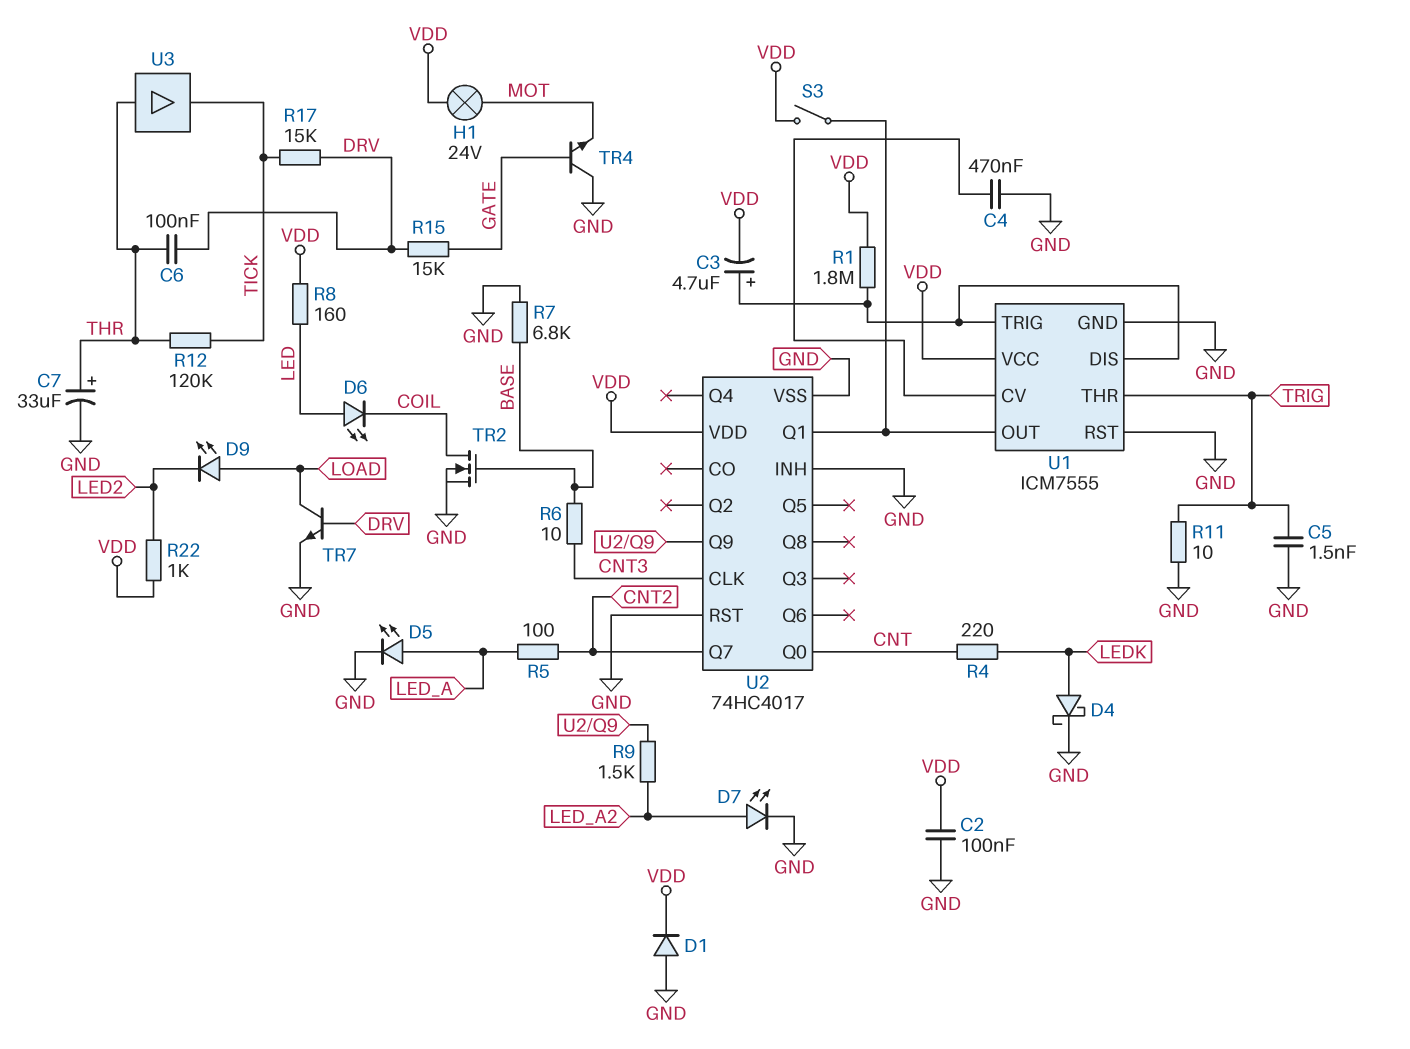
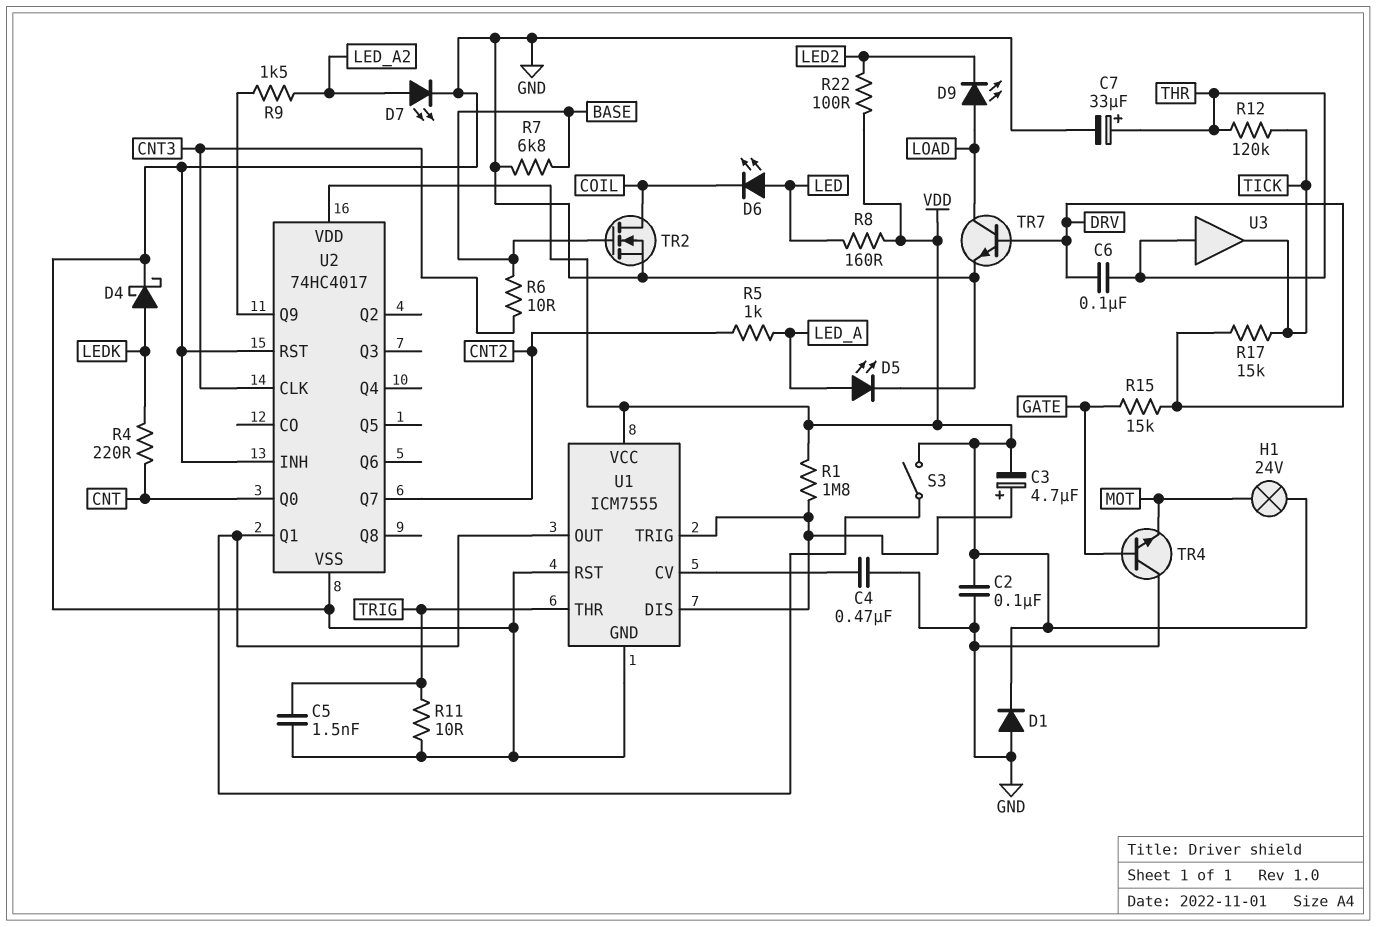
R5: 100 (CNT2, LED_A) -> 1k (CNT2, LED_A)
R22: 1k (LED2, VDD) -> 100 (LED2, VDD)

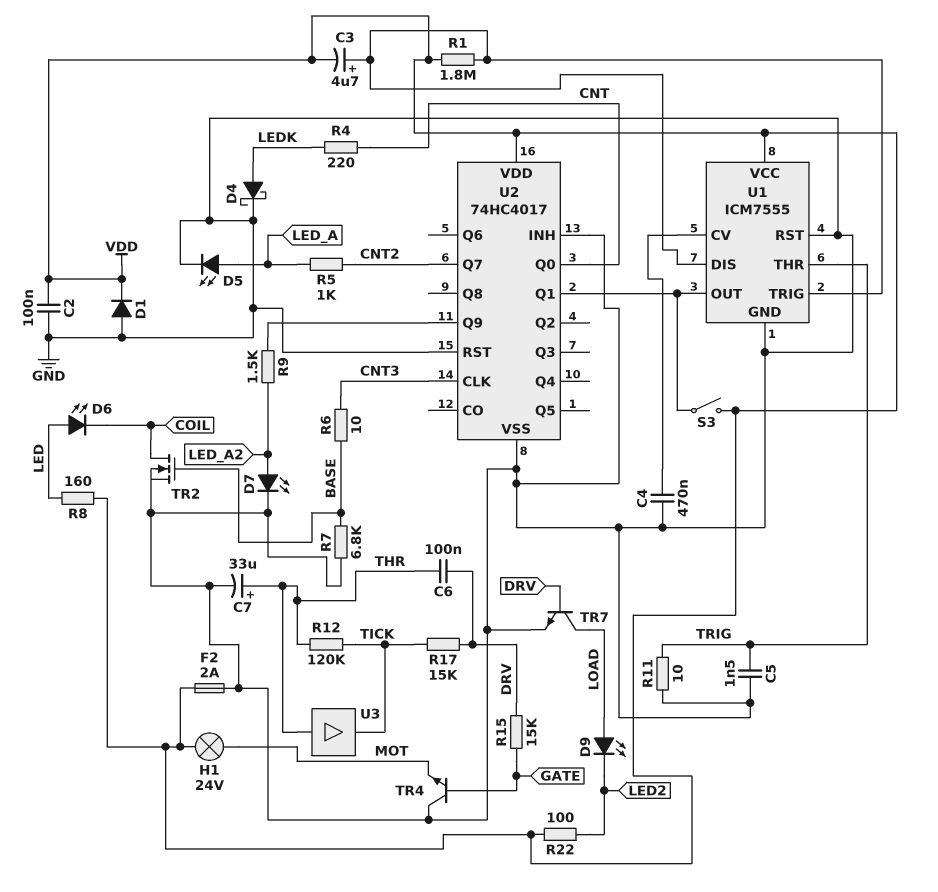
F2: none -> 2A (GND, VDD)

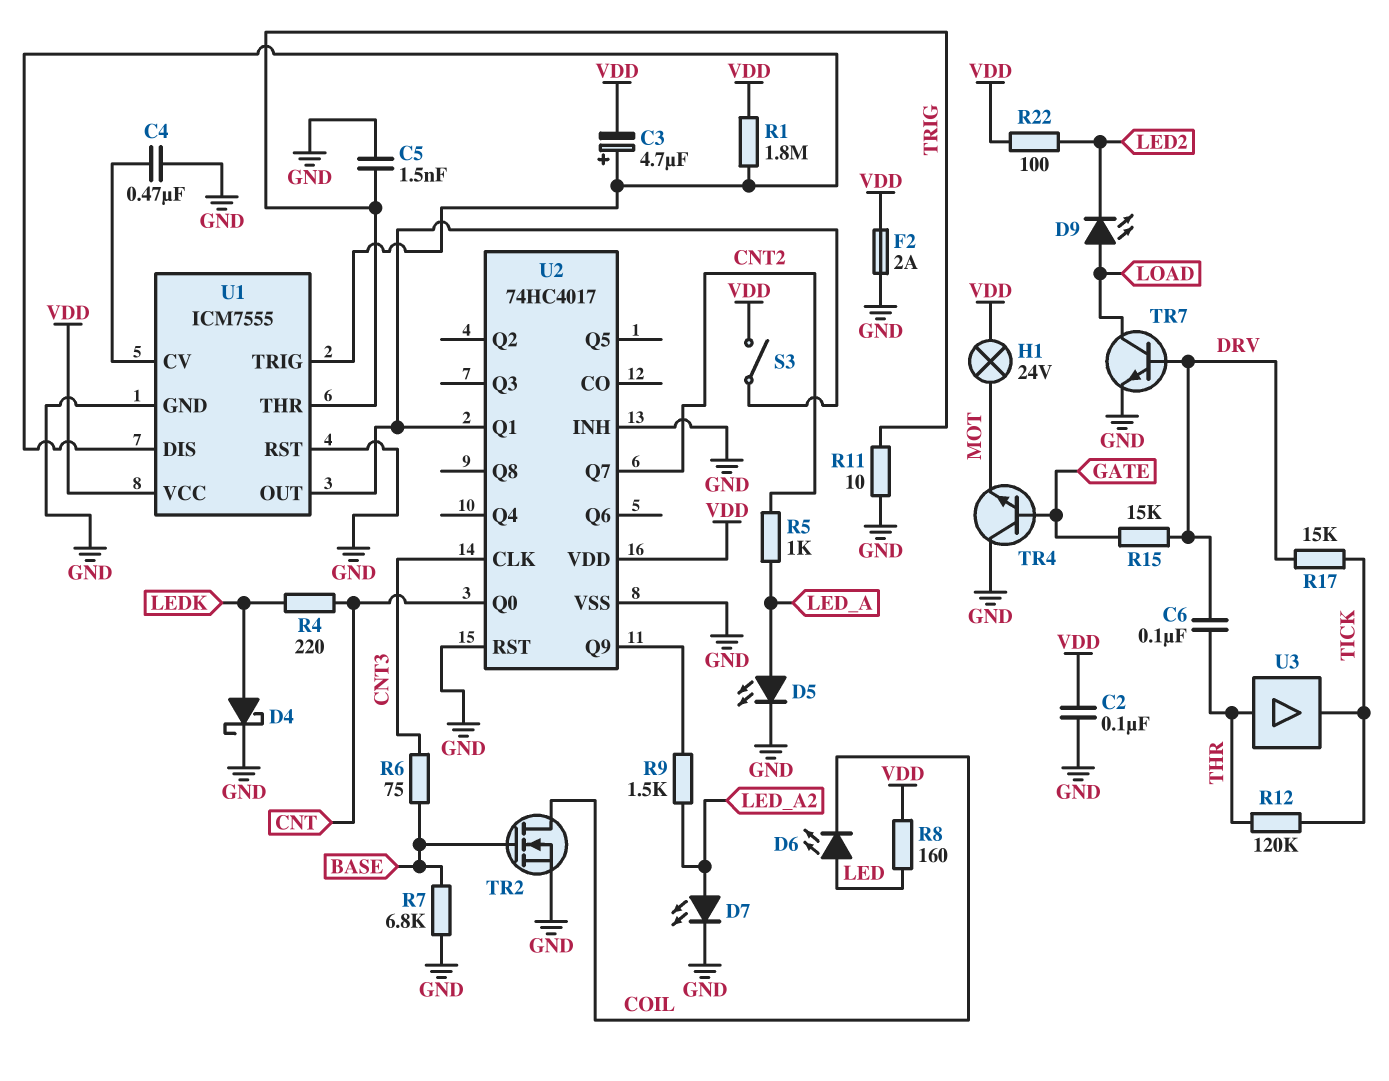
C7: 33uF (plus THR, minus GND) -> none
D1: diode (A GND, K VDD) -> none
R6: 10 (BASE, CNT3) -> 75 (BASE, CNT3)

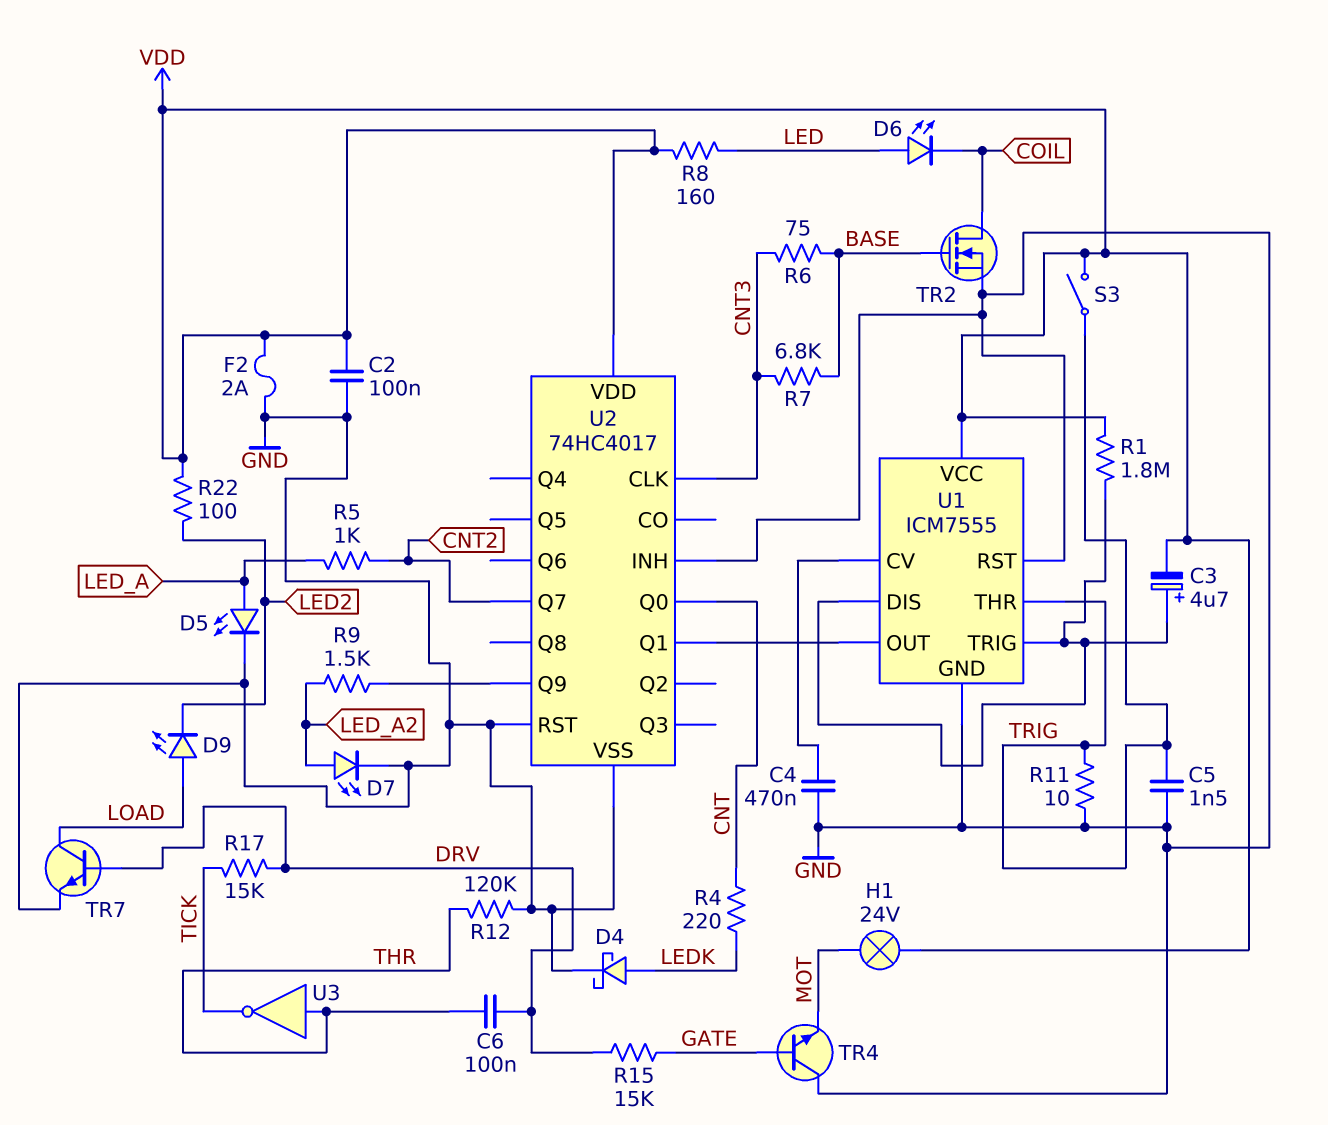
R7: 6.8k (BASE, GND) -> 6.8k (BASE, CNT3)
R12: 120k (THR, TICK) -> 120k (GND, THR)
S3: switch (U1/OUT, VDD) -> switch (TRIG, VDD)
U3: buffer (in THR, out TICK) -> NOT (in THR, out TICK)

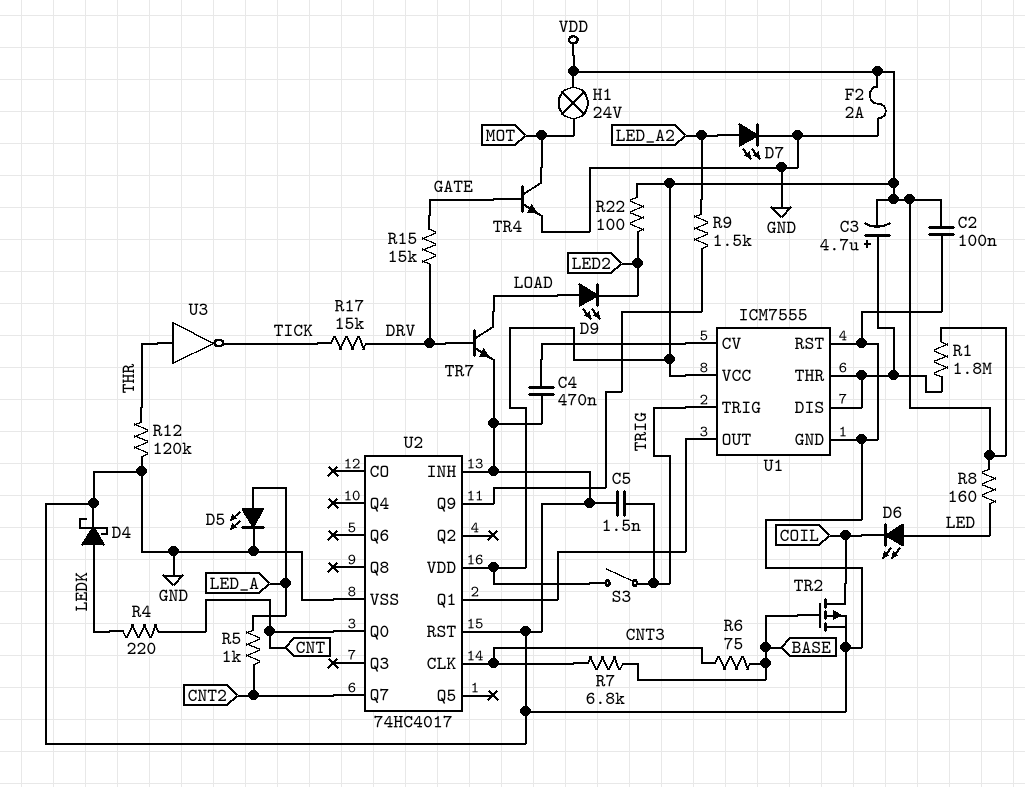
C6: 100nF (DRV, THR) -> none
R11: 10 (GND, TRIG) -> none
TR2: NMOS (G BASE, D COIL, S GND) -> PMOS (G BASE, D COIL, S GND)
TR4: NPN (B GATE, C GND, E MOT) -> NPN (B GATE, C MOT, E GND)
U1 pin THR: TRIG -> U1/DIS
U1 pin TRIG: U1/DIS -> TRIG

